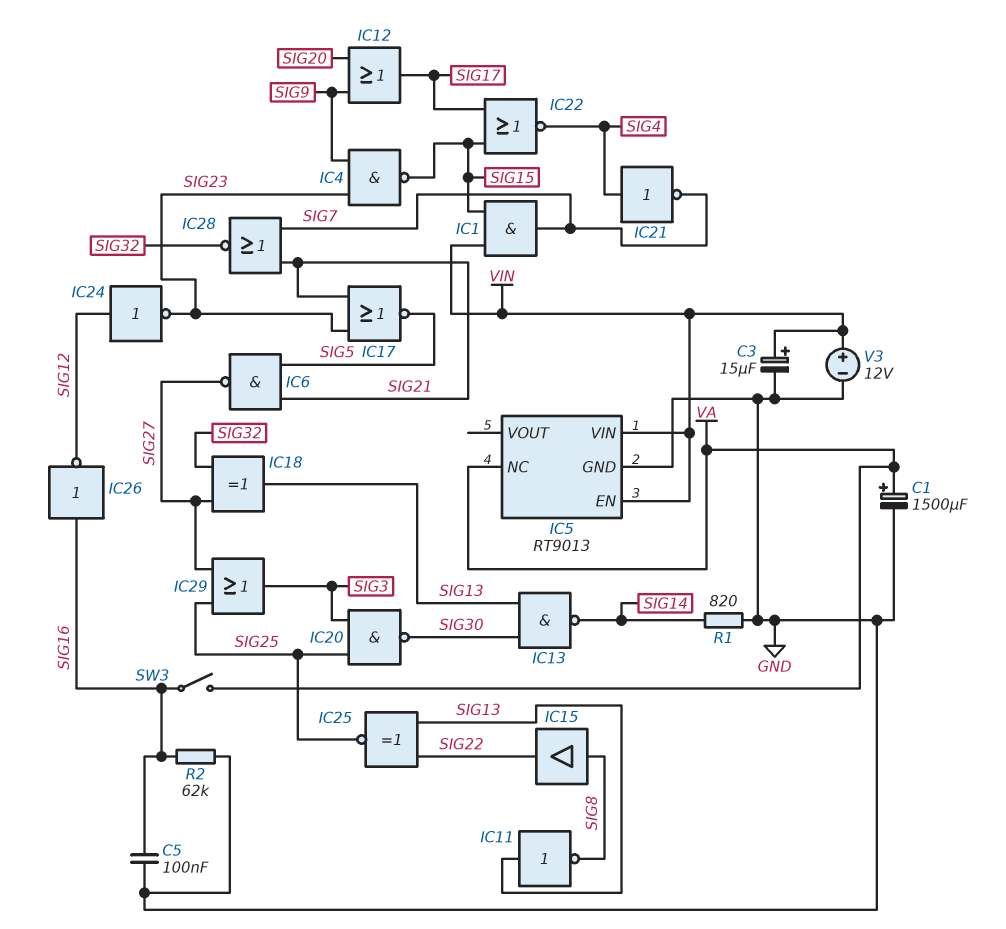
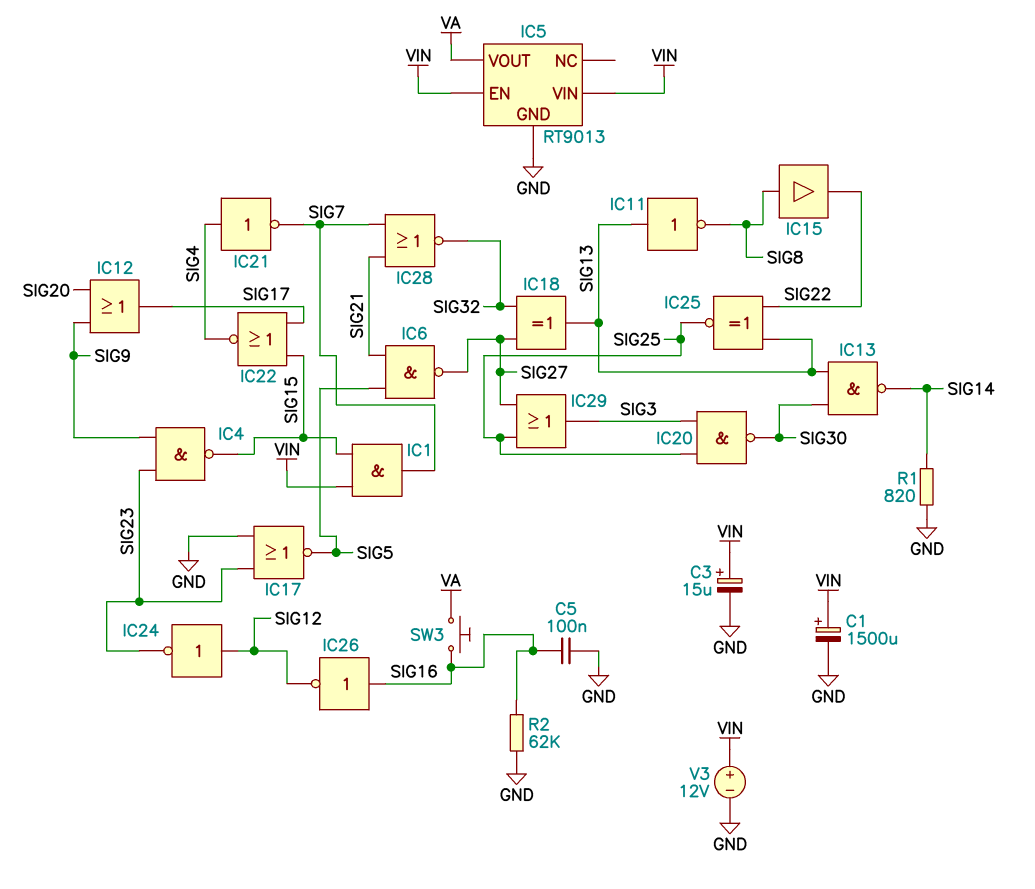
C1: 1500uF (plus VA, minus GND) -> 1500uF (plus VIN, minus GND)
IC5 pin NC: VA -> none
IC5 pin VOUT: none -> VA
IC17: NOR (in SIG21, in SIG23, out SIG5) -> NOR (in GND, in SIG23, out SIG5)
SW3: switch (SIG16, VA) -> button (SIG16, VA)

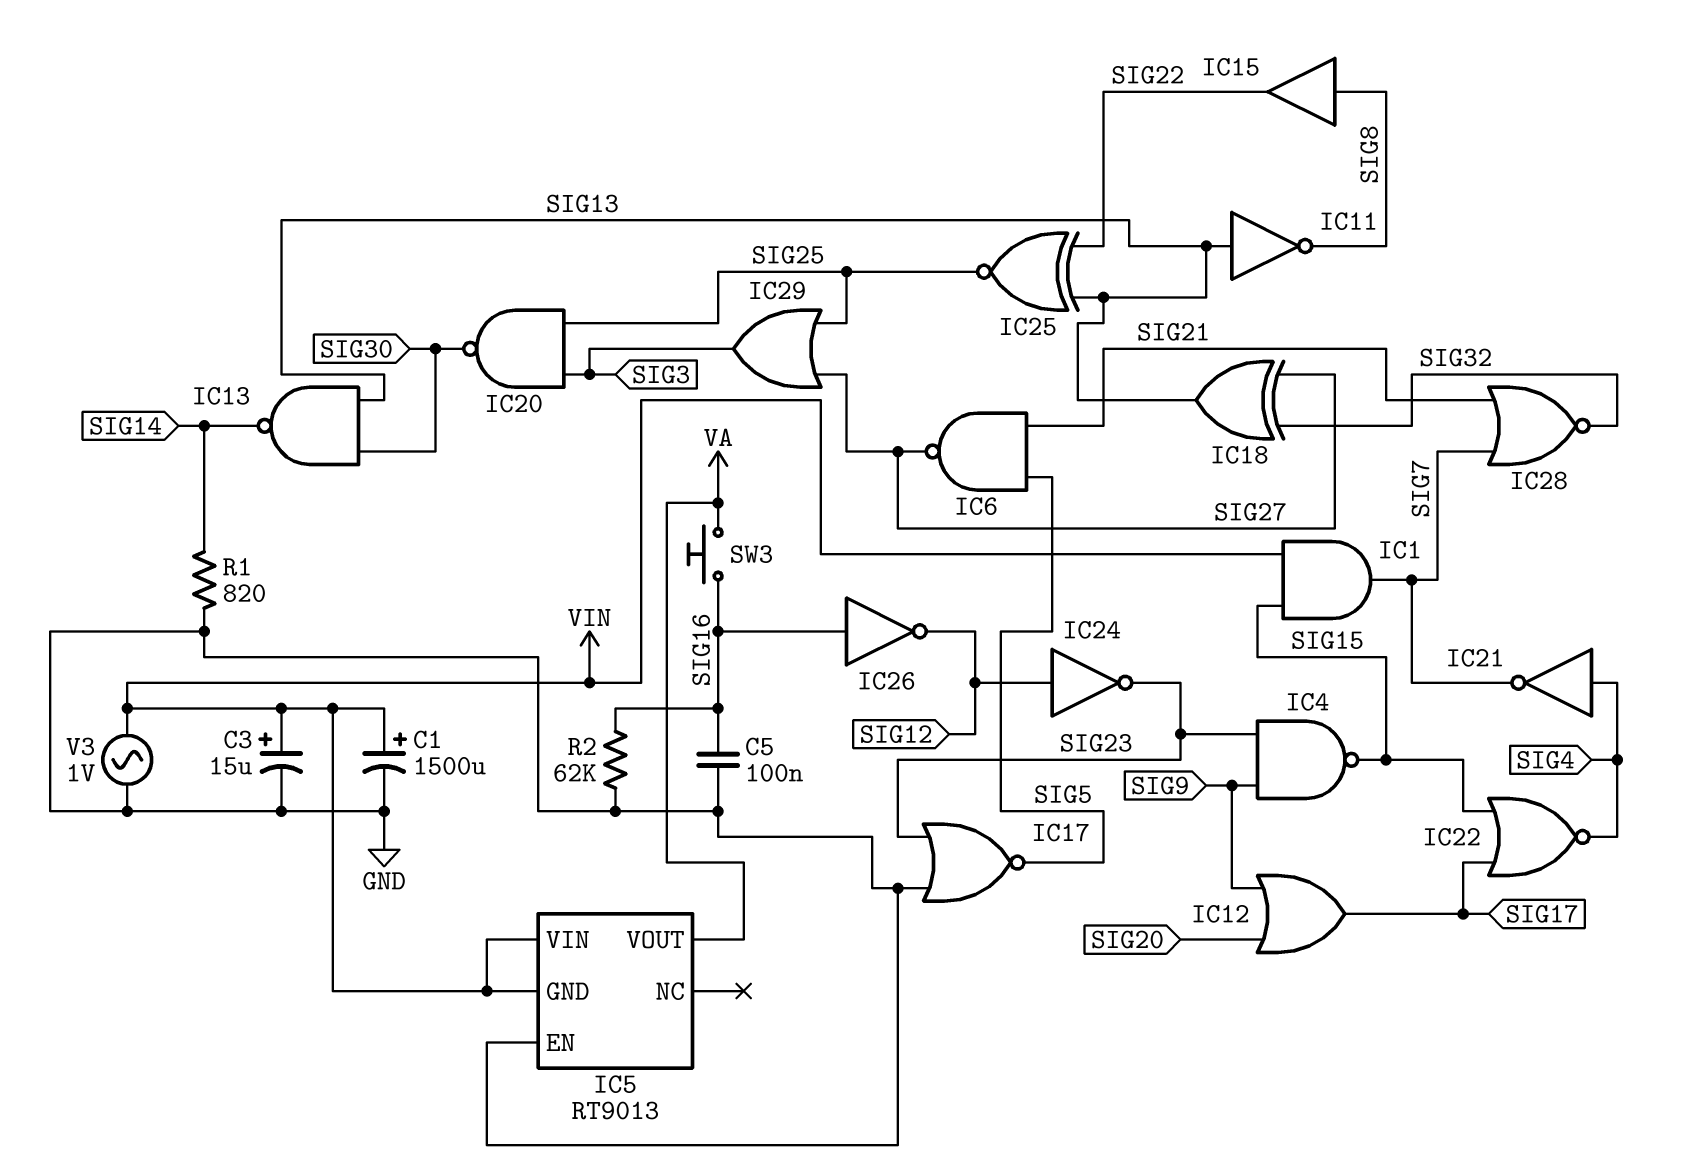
IC5 pin EN: VIN -> GND
IC5 pin GND: GND -> VIN
V3: 12V (plus VIN, minus GND) -> AC 1V (GND, VIN)

